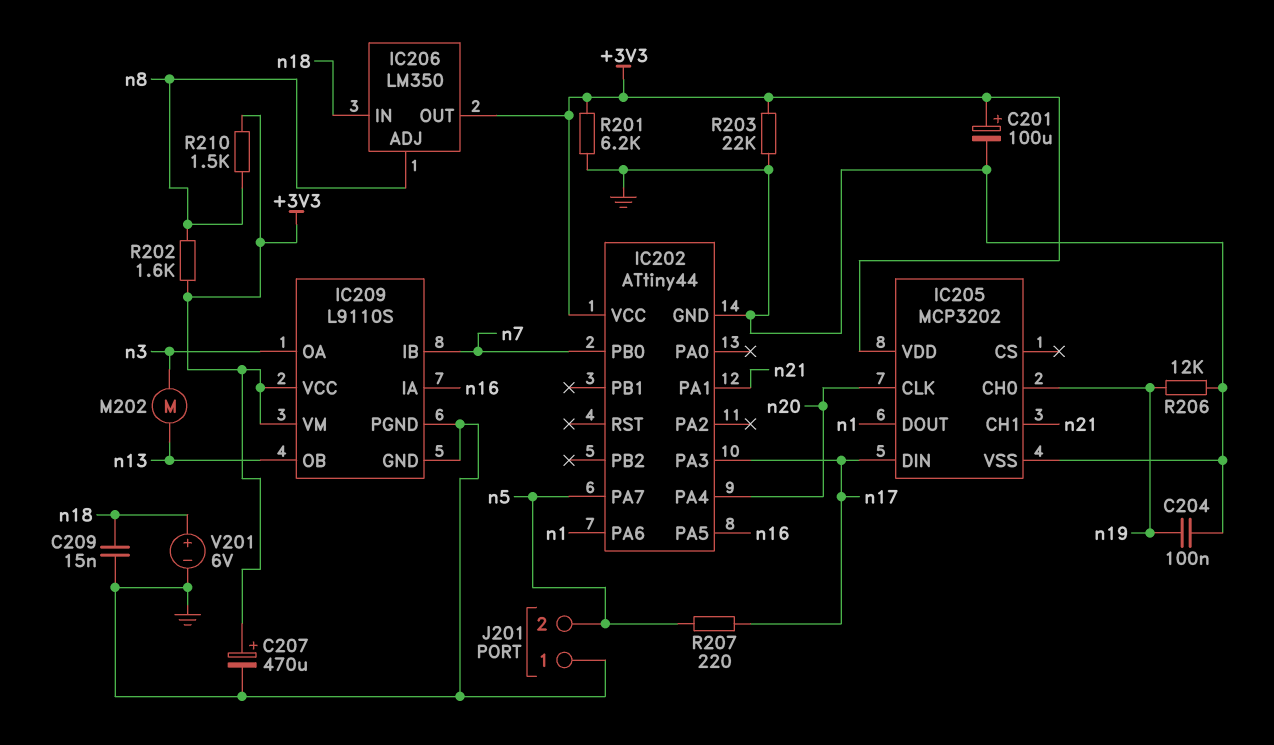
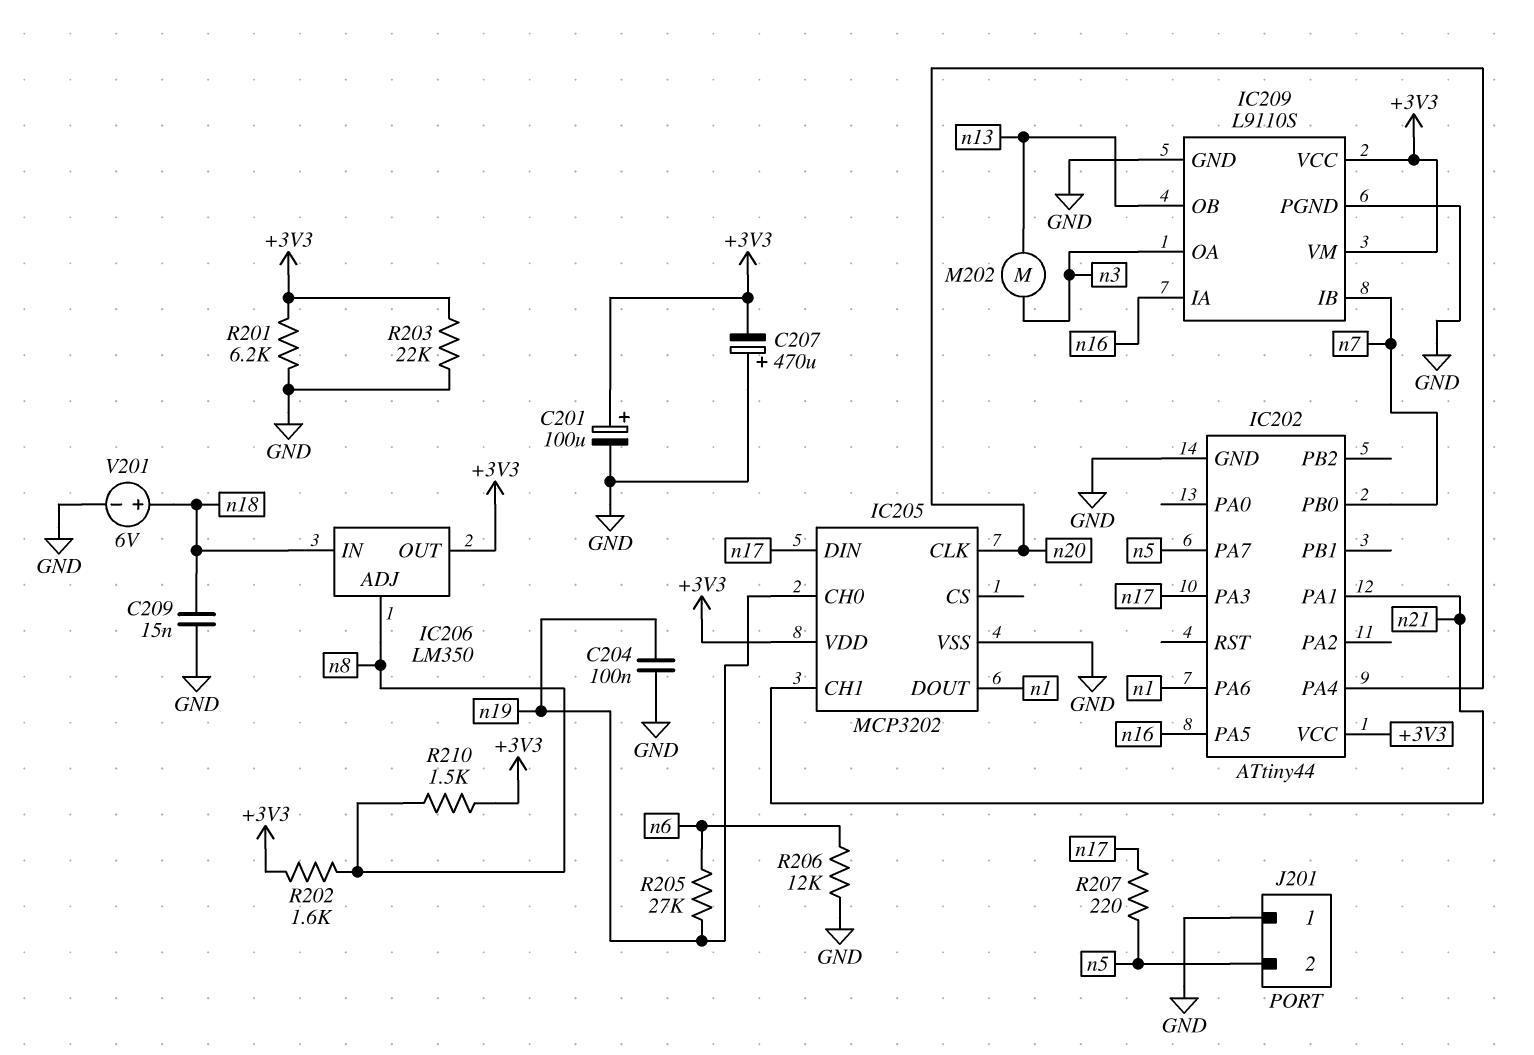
C207: 470uF (plus +3V3, minus GND) -> 470uF (plus GND, minus +3V3)
R205: none -> 27k (n6, n19)
R206: 12k (GND, n19) -> 12k (GND, n6)

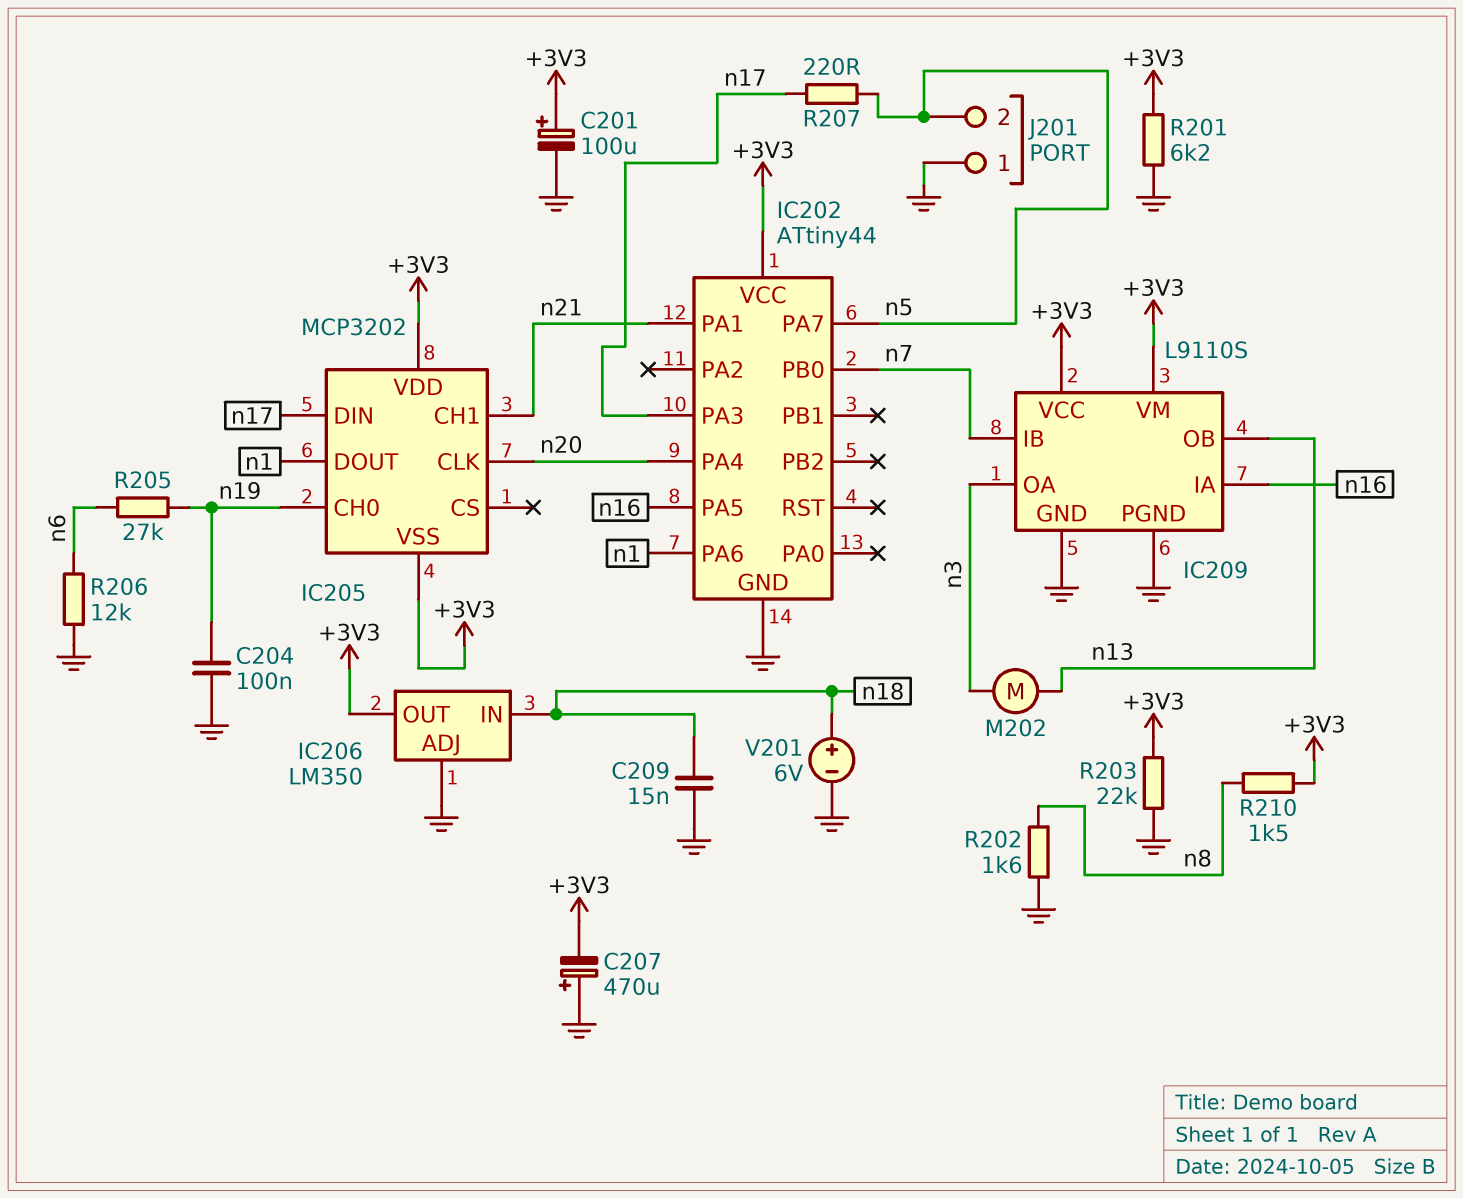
IC205 pin VSS: GND -> +3V3
IC206 pin ADJ: n8 -> GND
R202: 1.6k (+3V3, n8) -> 1.6k (GND, n8)

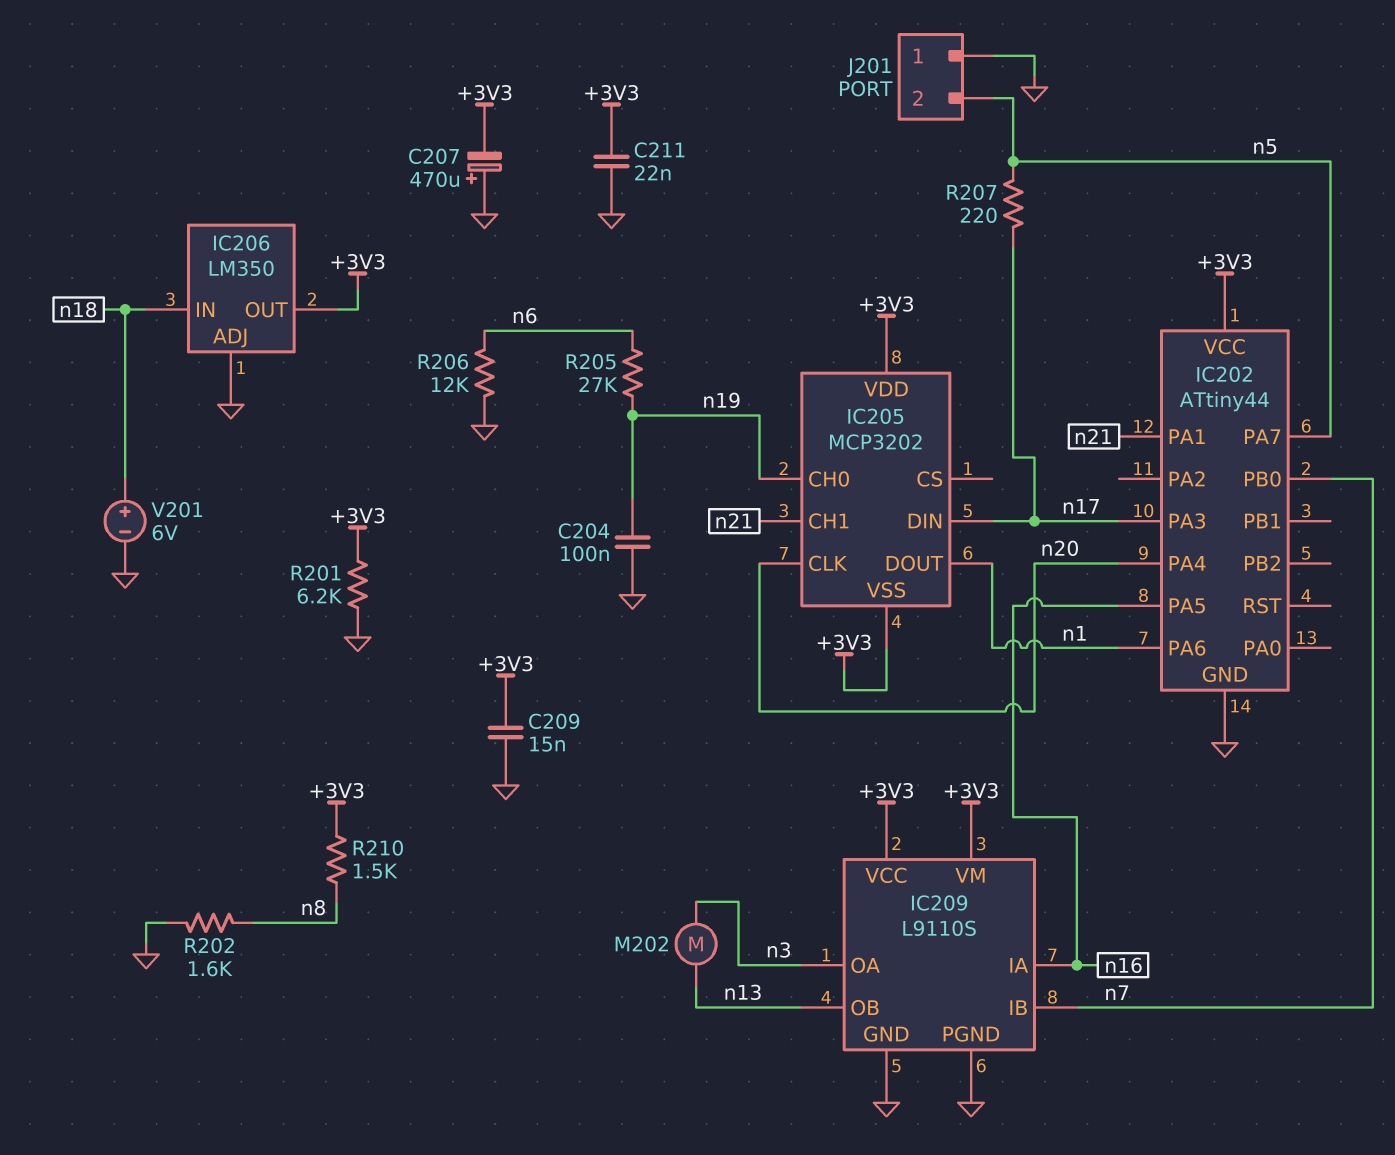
C201: 100uF (plus +3V3, minus GND) -> none
C209: 15nF (GND, n18) -> 15nF (+3V3, GND)
C211: none -> 22nF (+3V3, GND)
R203: 22k (+3V3, GND) -> none

